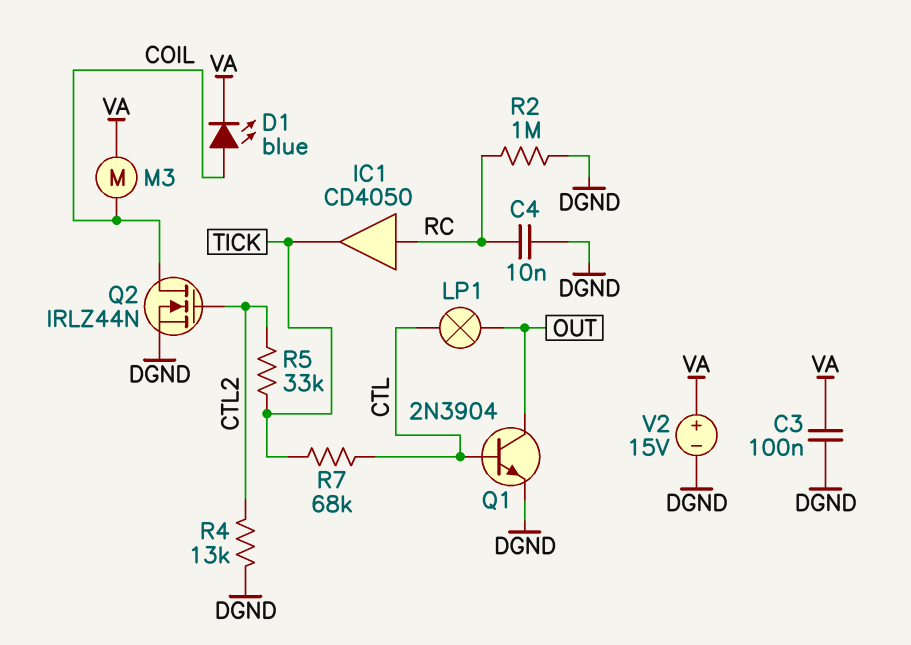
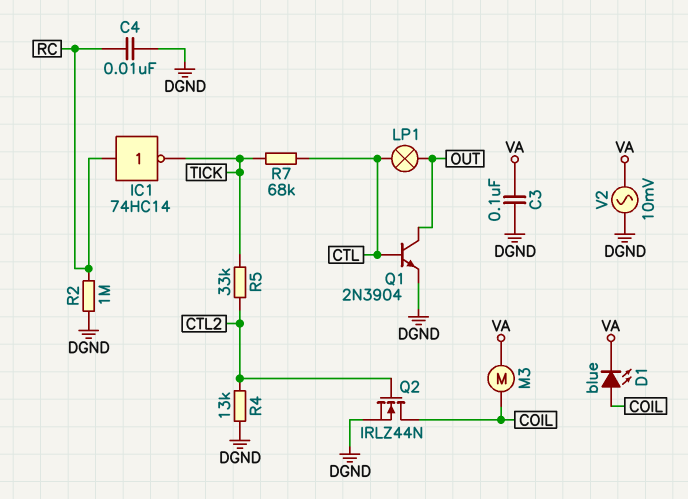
IC1: buffer CD4050 (in RC, out TICK) -> NOT 74HC14 (in RC, out TICK)
V2: 15V (plus VA, minus DGND) -> AC 10mV (DGND, VA)

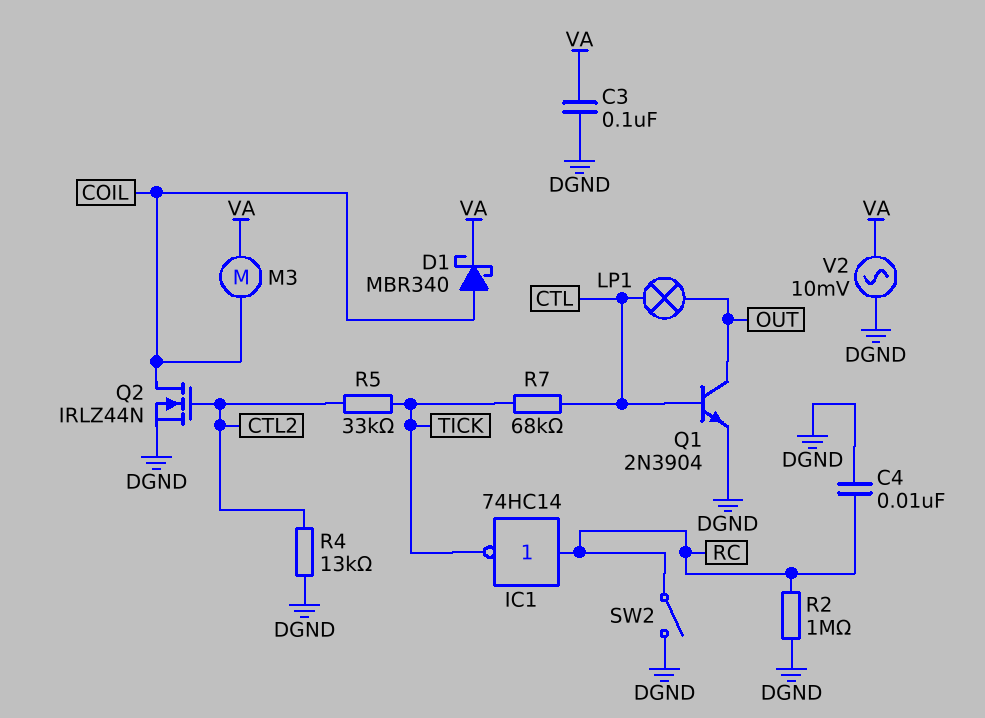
D1: LED blue (A COIL, K VA) -> schottky MBR340 (A COIL, K VA)
SW2: none -> switch (DGND, RC)

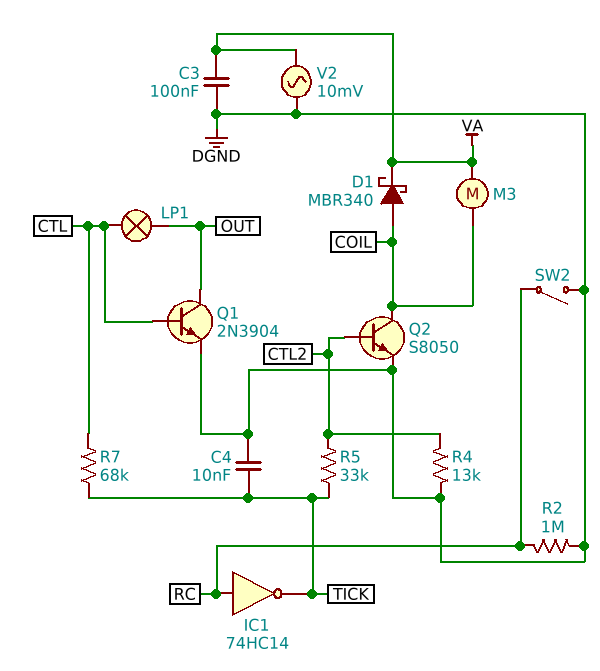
C4: 10nF (DGND, RC) -> 10nF (DGND, TICK)
Q2: NMOS IRLZ44N (G CTL2, D COIL, S DGND) -> NPN S8050 (B CTL2, C COIL, E DGND)

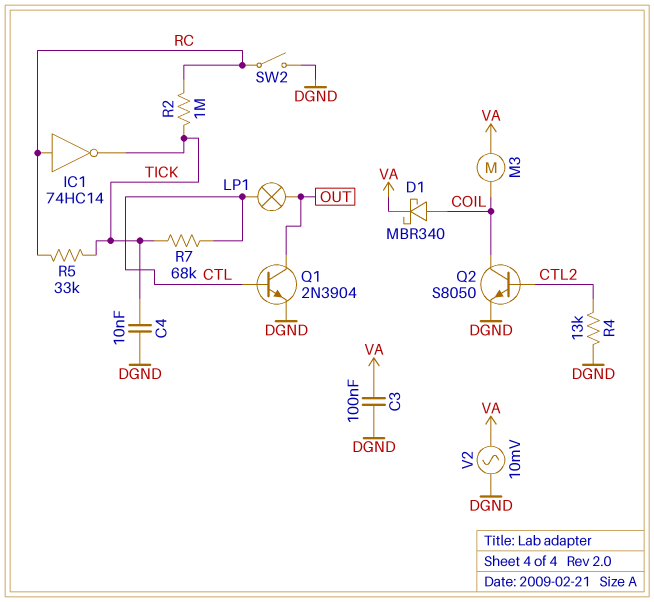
R2: 1M (DGND, RC) -> 1M (RC, TICK)
R5: 33k (CTL2, TICK) -> 33k (RC, TICK)

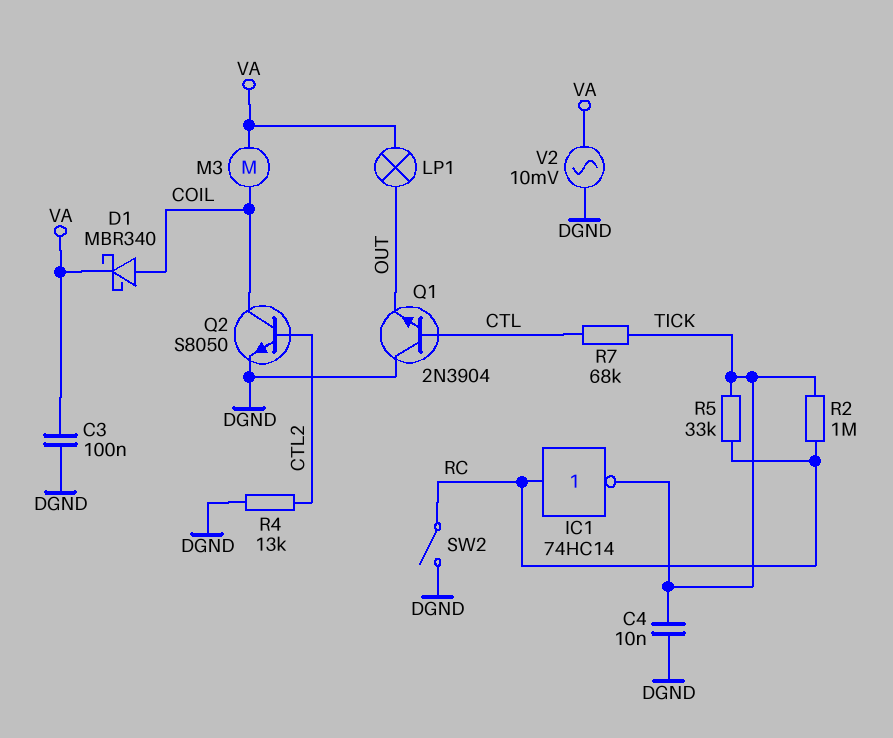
LP1: lamp (CTL, OUT) -> lamp (OUT, VA)
Q1: NPN 2N3904 (B CTL, C OUT, E DGND) -> NPN 2N3904 (B CTL, C DGND, E OUT)

